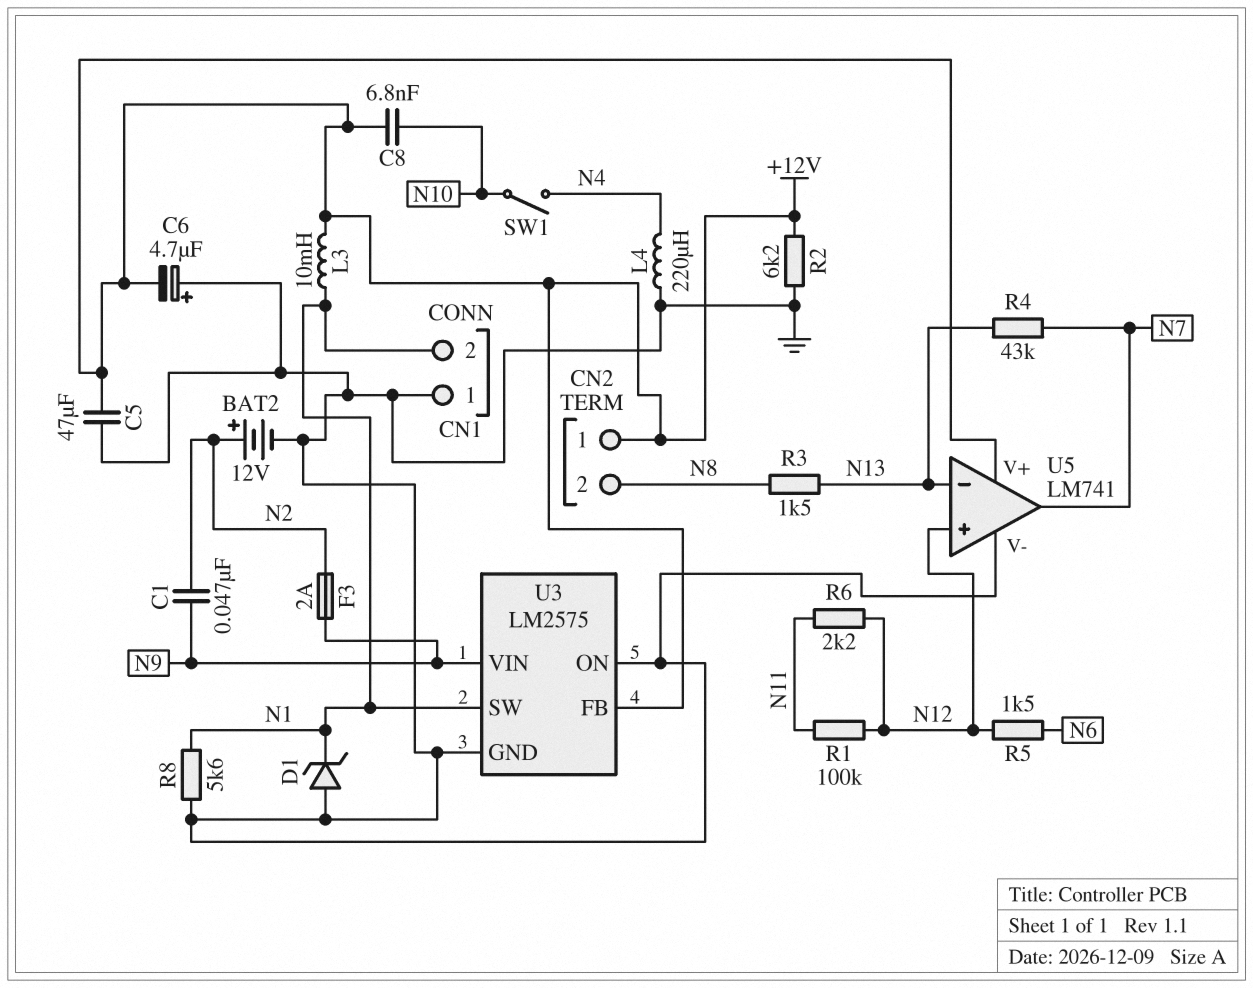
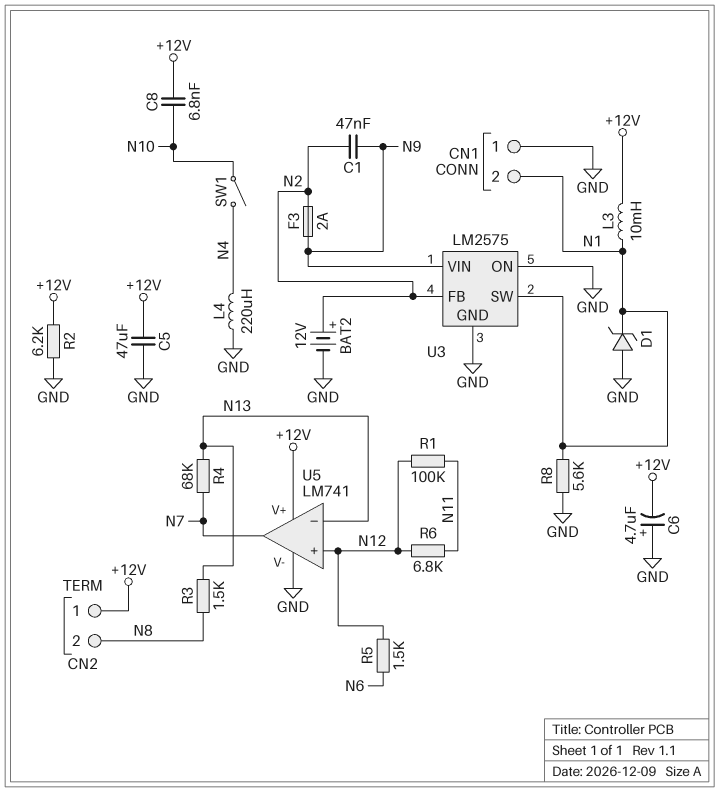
R4: 43k (N7, N13) -> 68k (N7, N13)
R6: 2.2k (N11, N12) -> 6.8k (N11, N12)
U3 pin FB: +12V -> N2

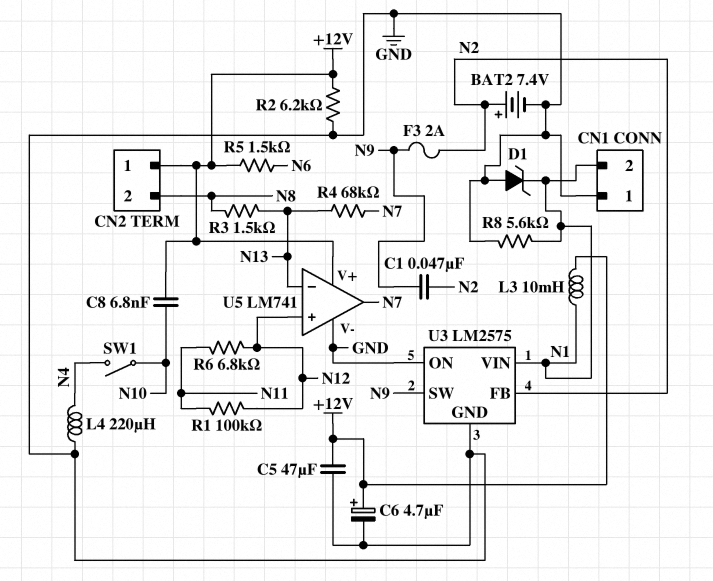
BAT2: 12V (plus N2, minus GND) -> 7.4V (plus N2, minus GND)
C6: 4.7uF (plus GND, minus +12V) -> 4.7uF (plus +12V, minus GND)
R5: 1.5k (N6, N12) -> 1.5k (+12V, N6)
U3 pin SW: N1 -> N9
U3 pin VIN: N9 -> N1

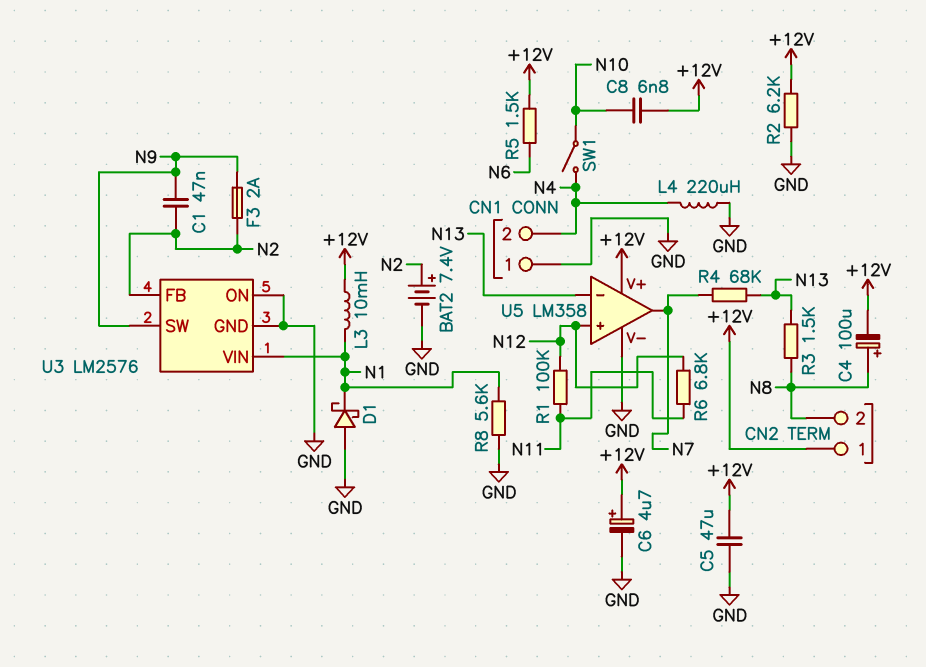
C4: none -> 100uF (plus N8, minus +12V)
CN1 pin 2: N1 -> N4
D1: zener (A GND, K N1) -> schottky (A GND, K N1)
U3: LM2575 -> LM2576
U5: LM741 -> LM358

